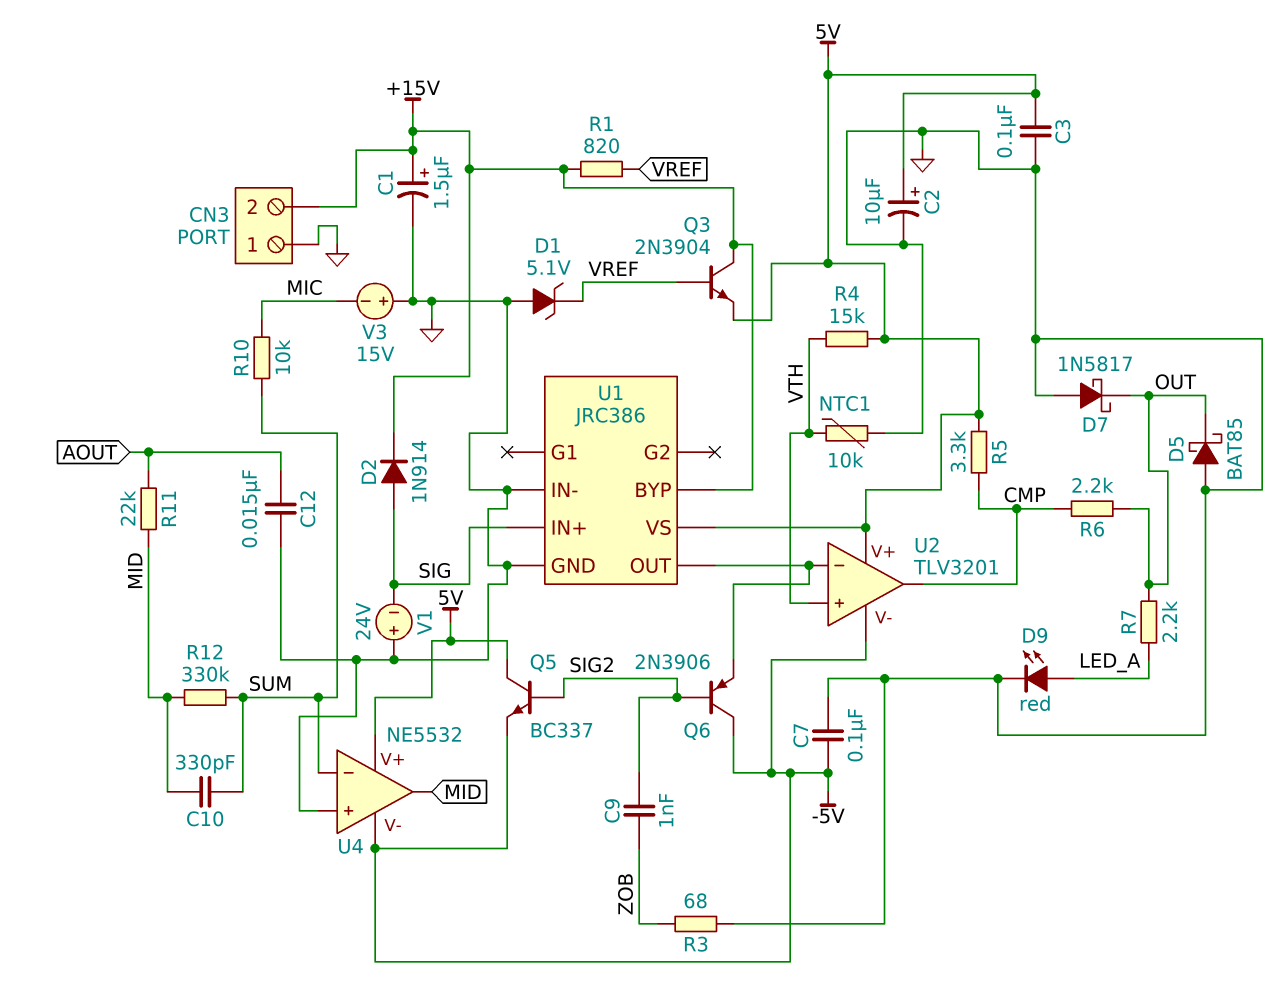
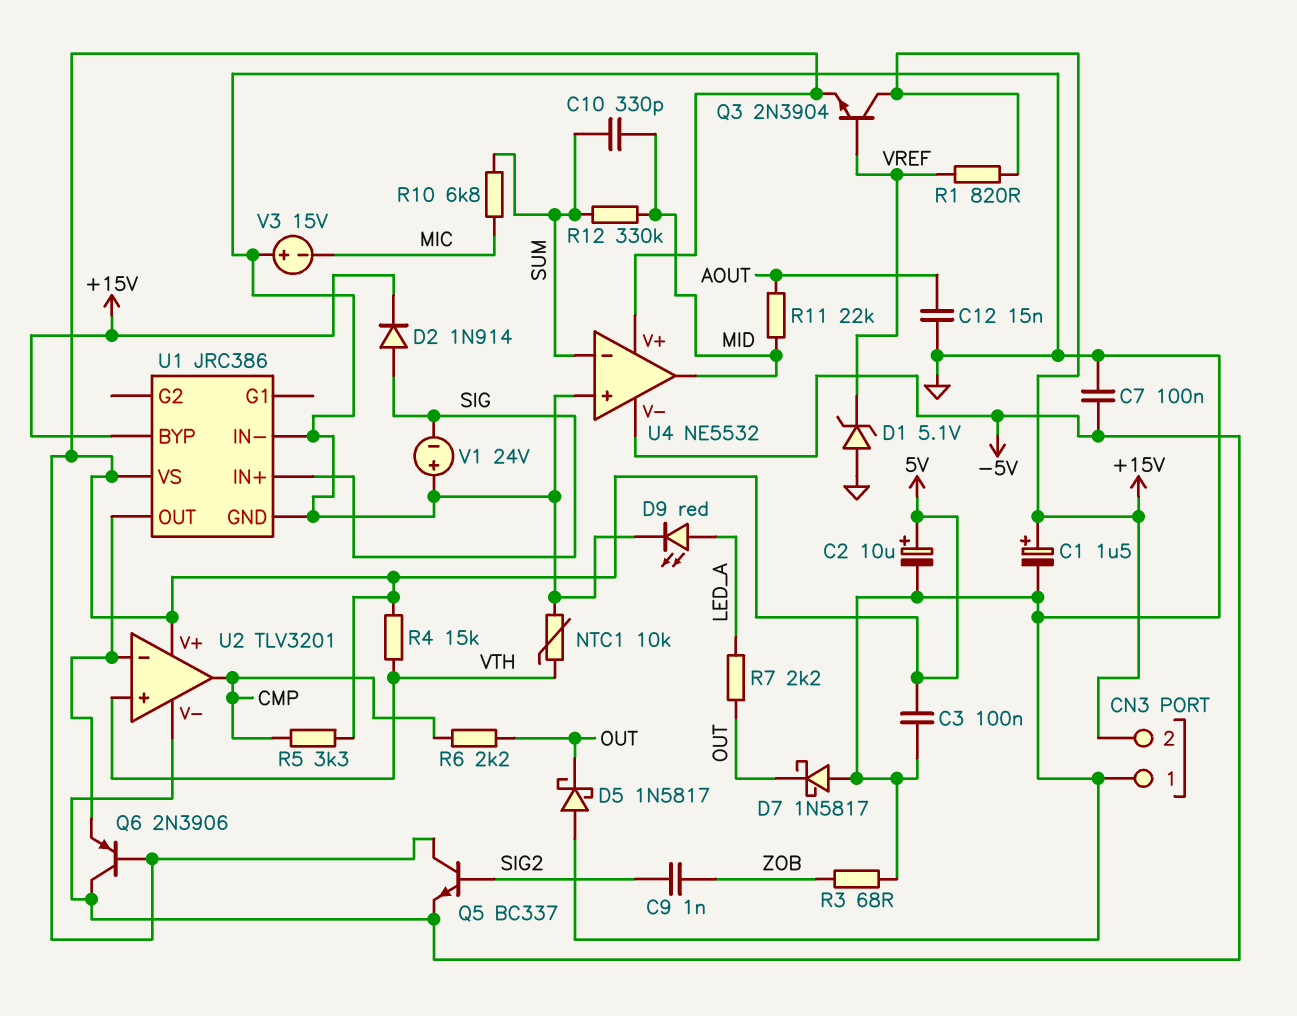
D5: schottky BAT85 (A GND, K OUT) -> schottky 1N5817 (A GND, K OUT)
Q6: PNP 2N3906 (B SIG2, C -5V, E U1/OUT) -> PNP 2N3906 (B 5V, C -5V, E U1/OUT)
R10: 10k (MIC, SUM) -> 6.8k (MIC, SUM)

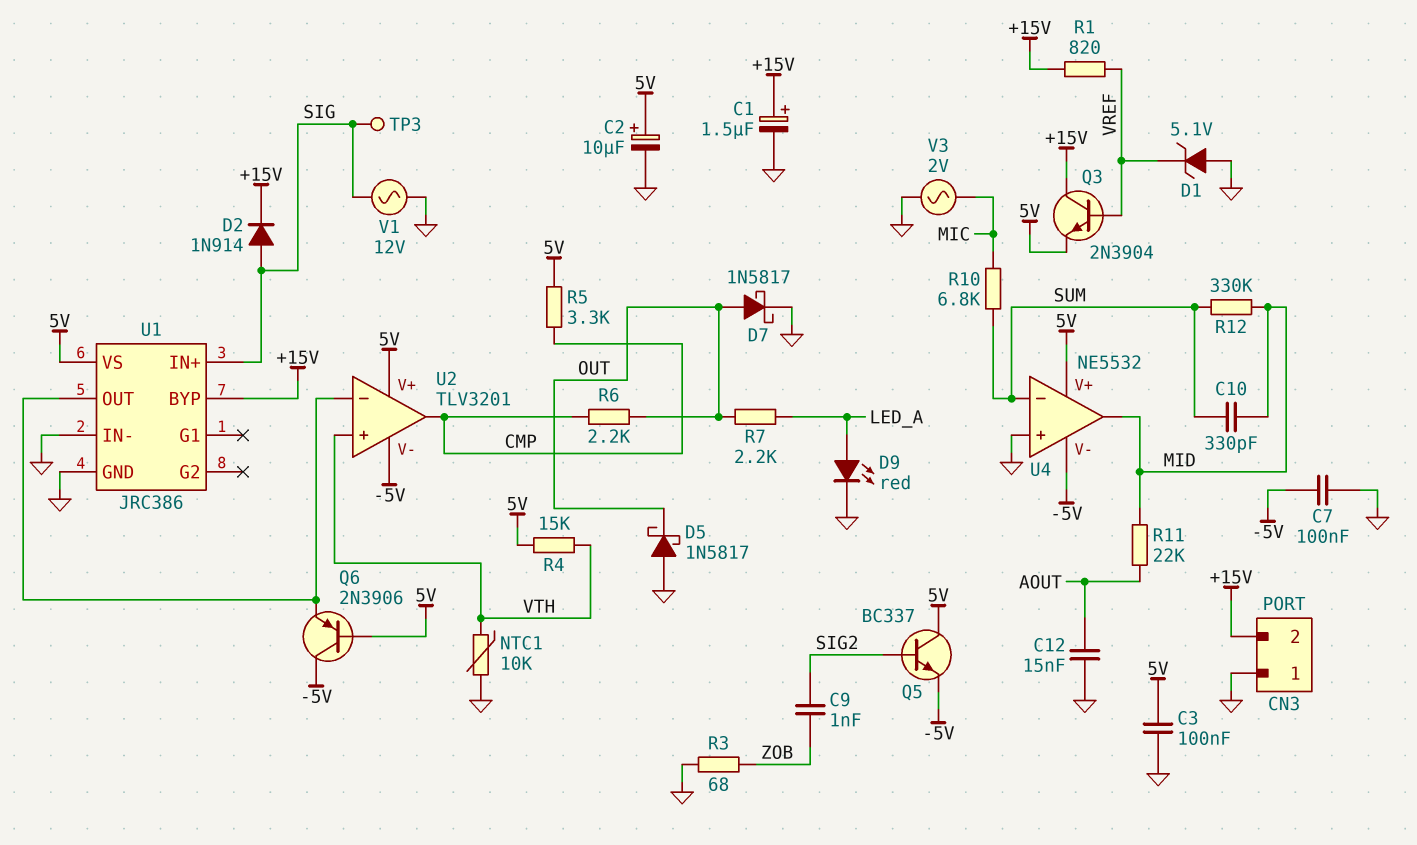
D7: schottky 1N5817 (A GND, K OUT) -> schottky 1N5817 (A OUT, K GND)
TP3: none -> test point (SIG)
V1: 24V (plus GND, minus SIG) -> AC 12V (GND, SIG)
V3: 15V (plus GND, minus MIC) -> AC 2V (GND, MIC)

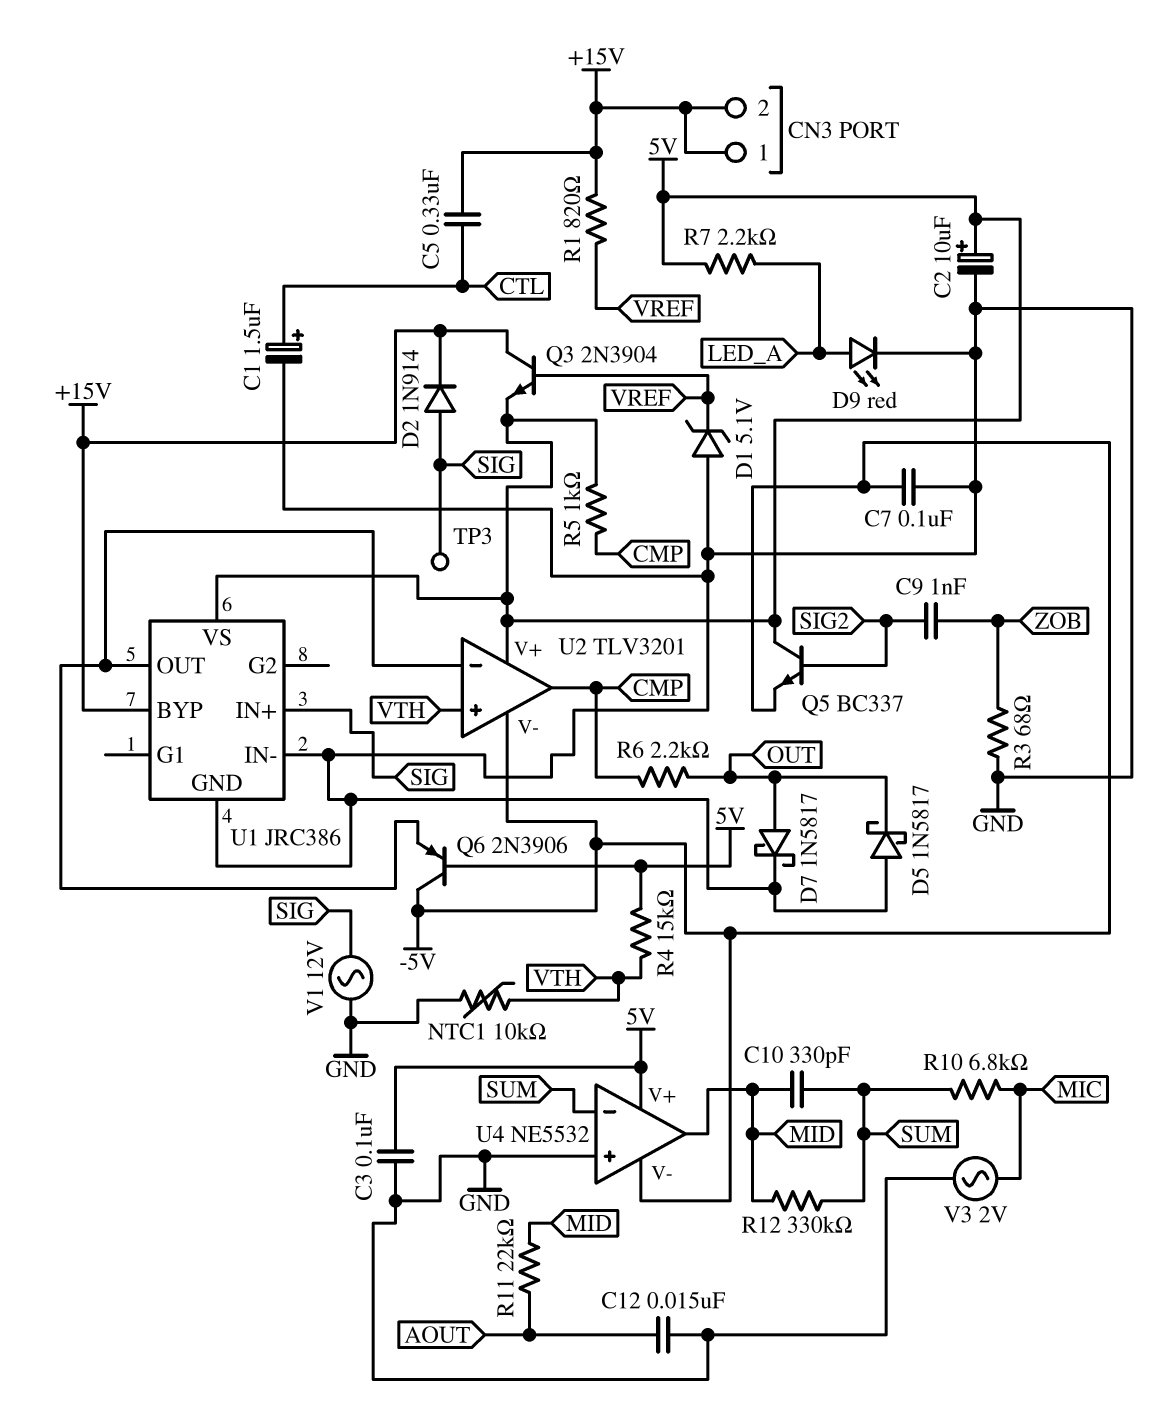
C1: 1.5uF (plus +15V, minus GND) -> 1.5uF (plus CTL, minus GND)
C5: none -> 330nF (+15V, CTL)
CN3 pin 1: GND -> +15V
R5: 3.3k (5V, CMP) -> 1k (5V, CMP)
R7: 2.2k (LED_A, OUT) -> 2.2k (5V, LED_A)

